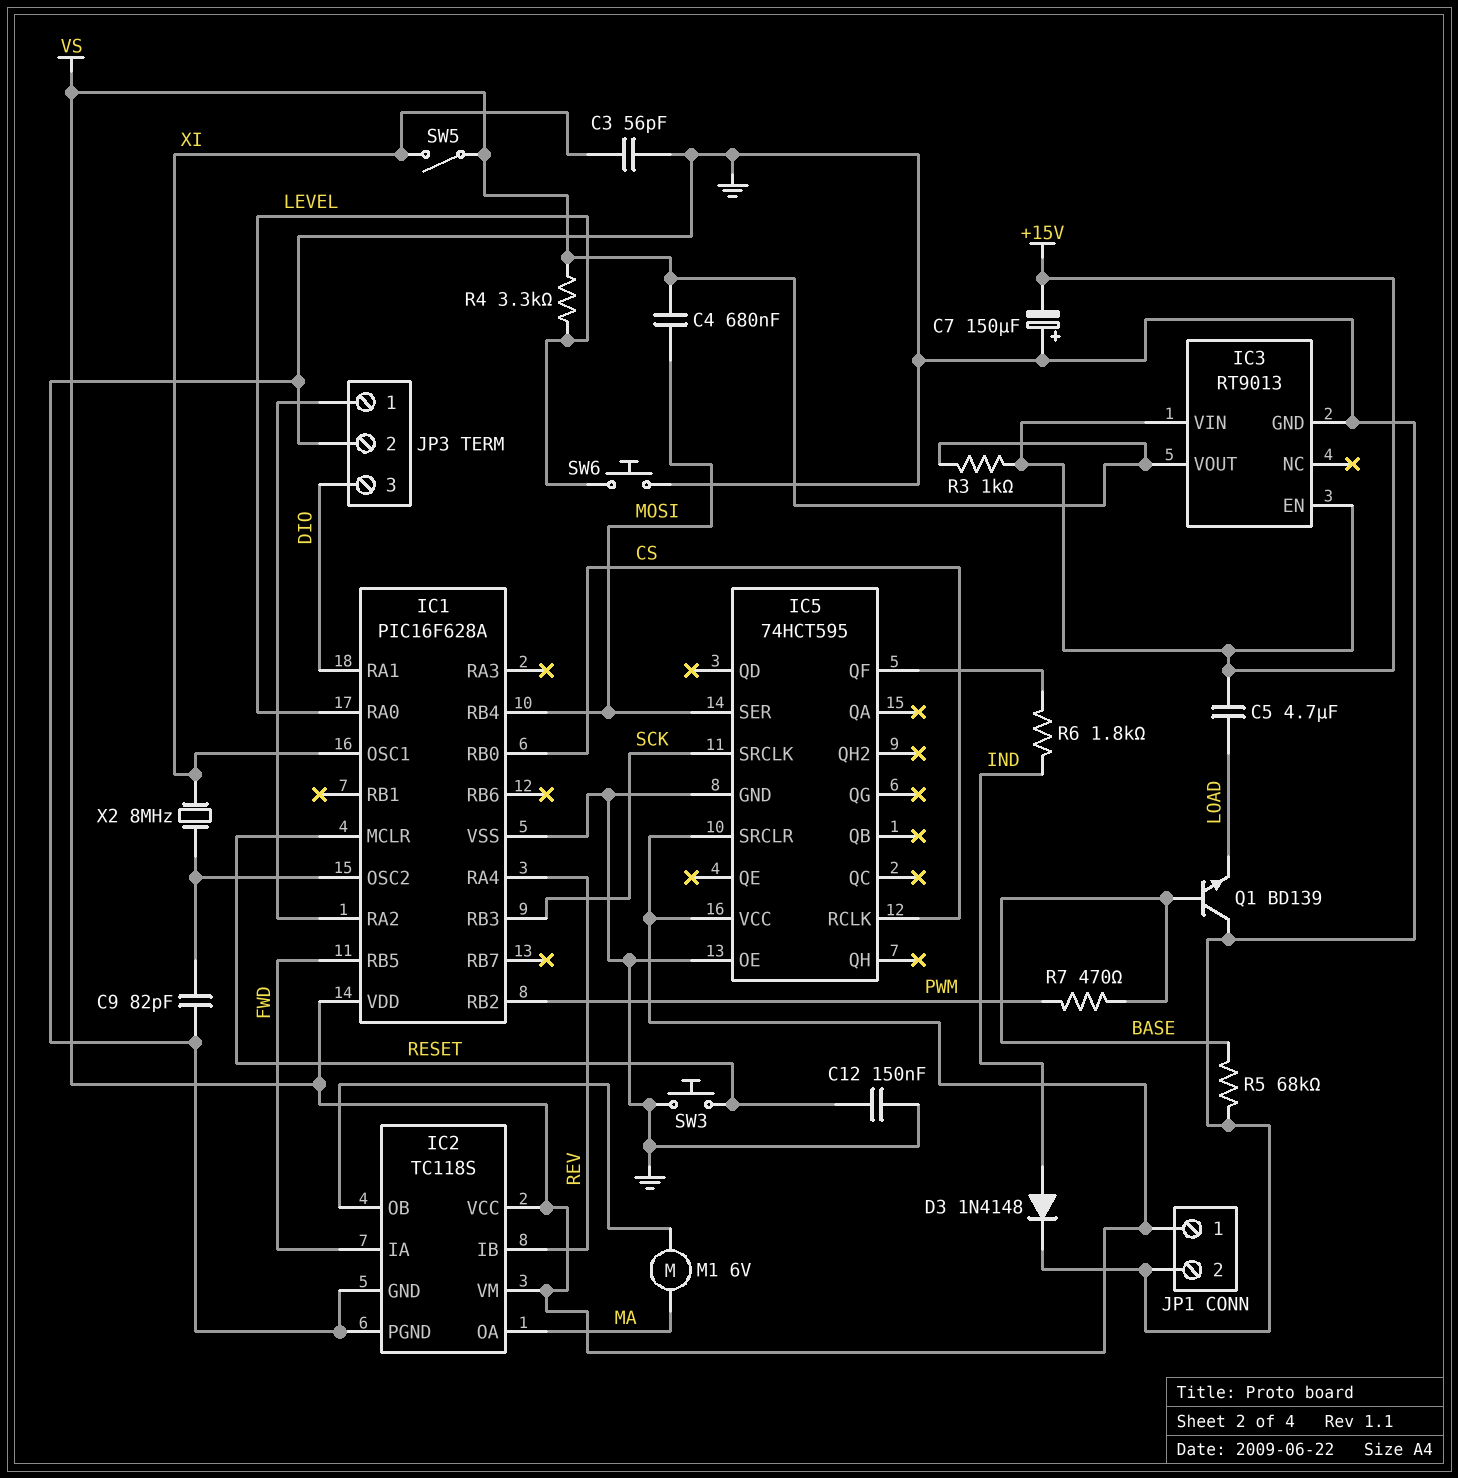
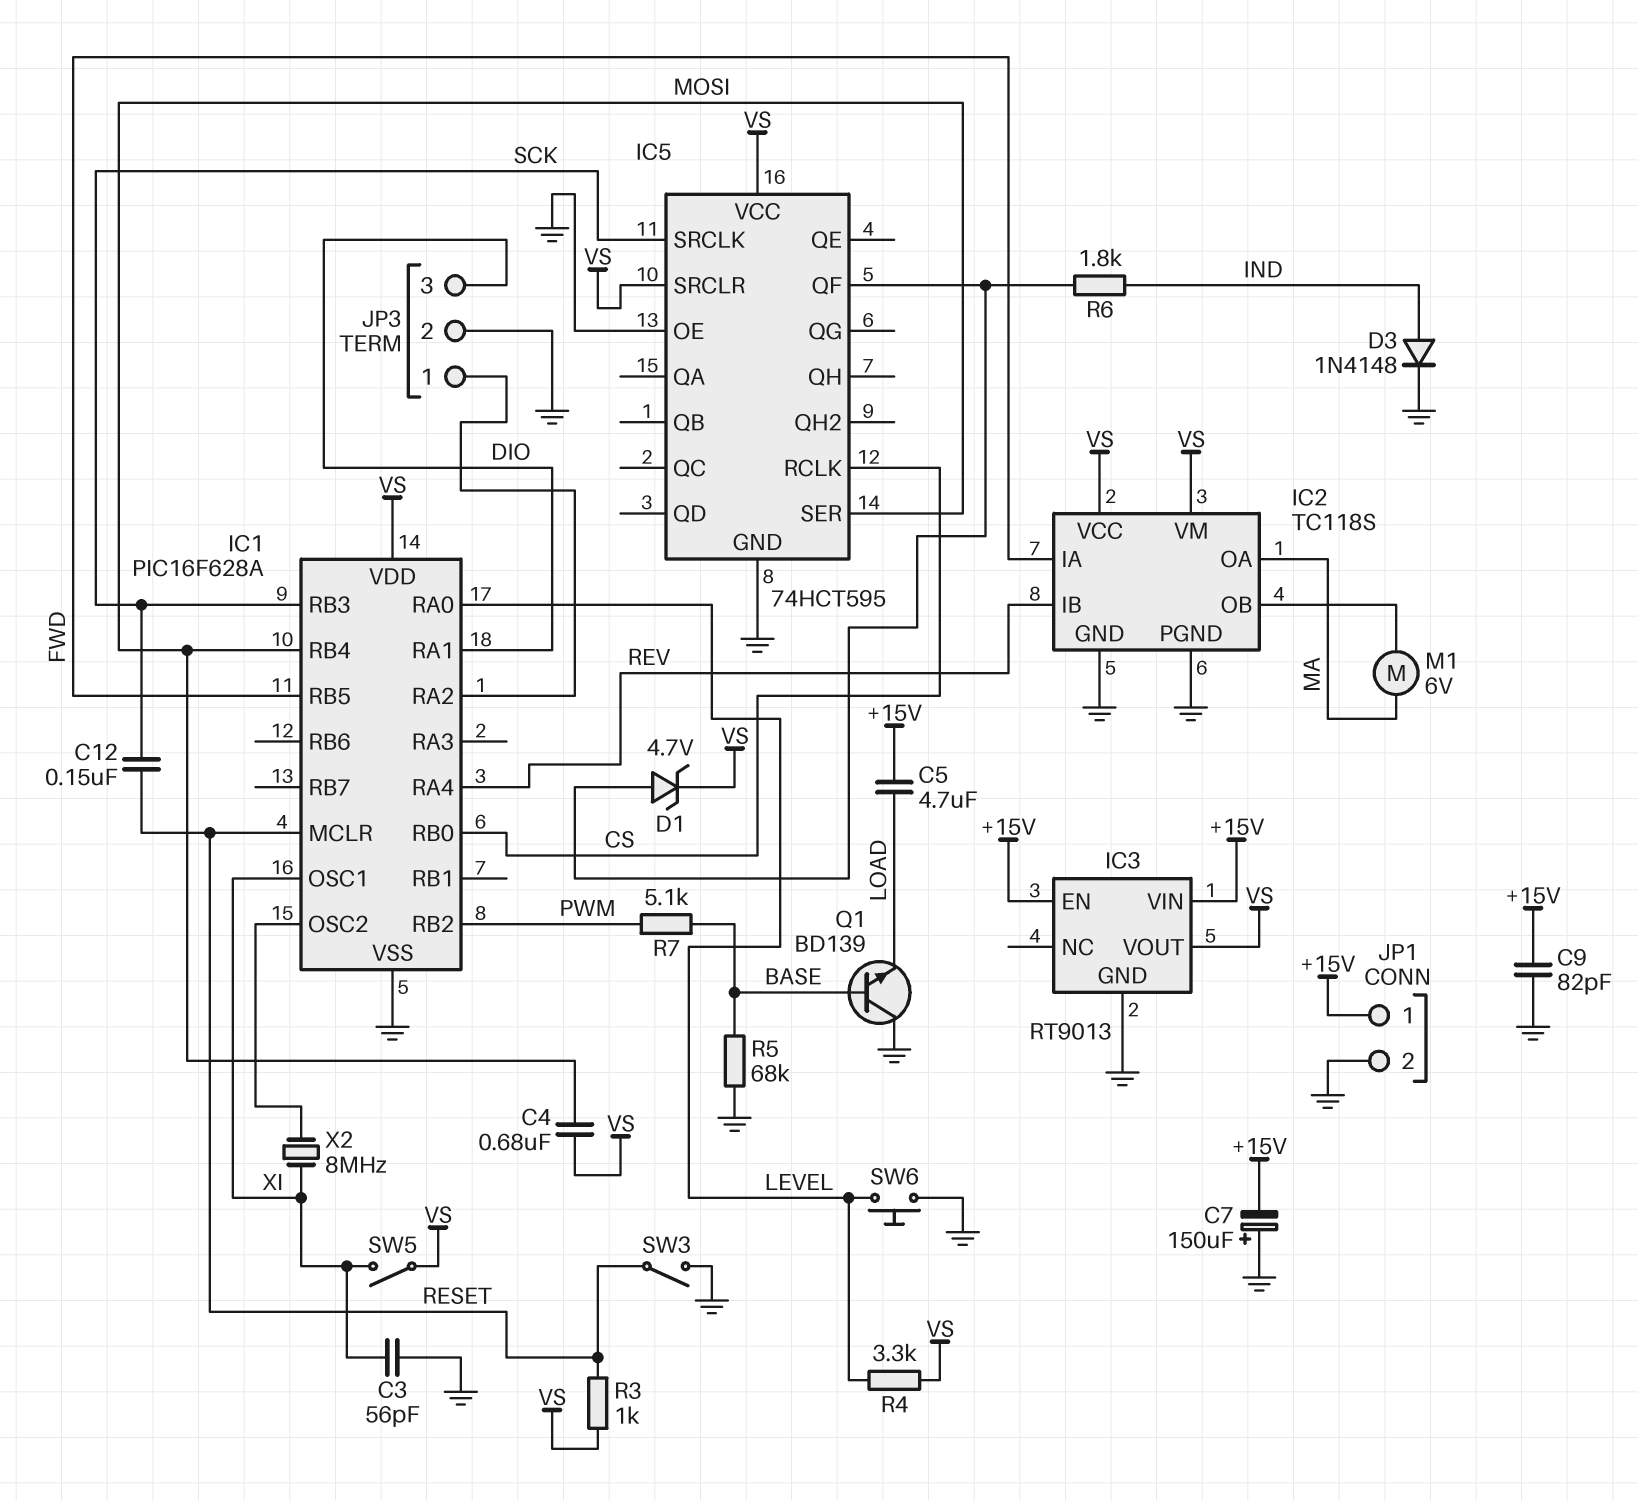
C9: 82pF (GND, IC1/OSC2) -> 82pF (+15V, GND)
C12: 150nF (GND, RESET) -> 150nF (RESET, SCK)
D1: none -> zener 4.7V (A IC5/QF, K VS)
JP1 pin 1: VS -> +15V
R3: 1k (+15V, VS) -> 1k (RESET, VS)
R7: 470 (BASE, PWM) -> 5.1k (BASE, PWM)
SW3: button (GND, RESET) -> switch (GND, RESET)

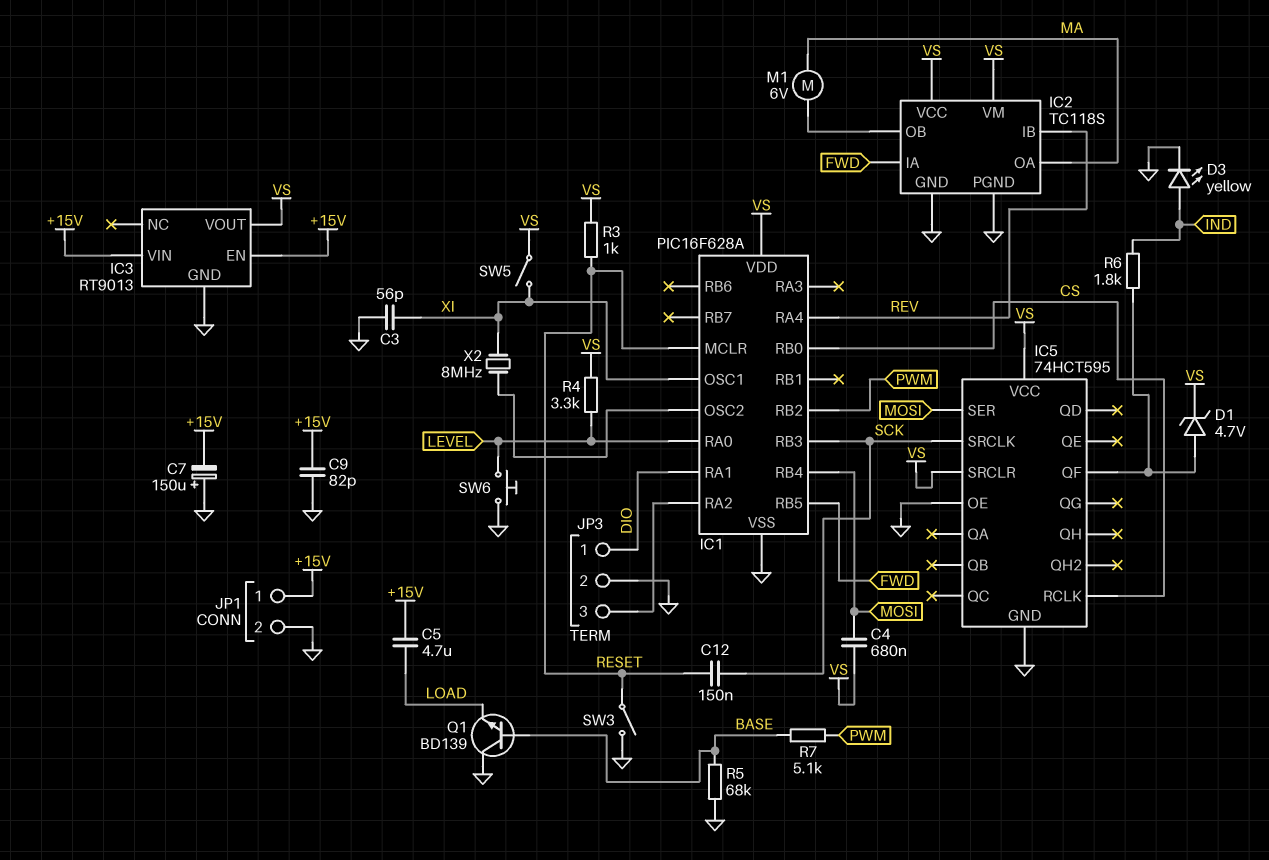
D3: diode 1N4148 (A IND, K GND) -> LED yellow (A IND, K GND)
JP3 pin 1: IC1/RA2 -> DIO
JP3 pin 3: DIO -> IC1/RA2

